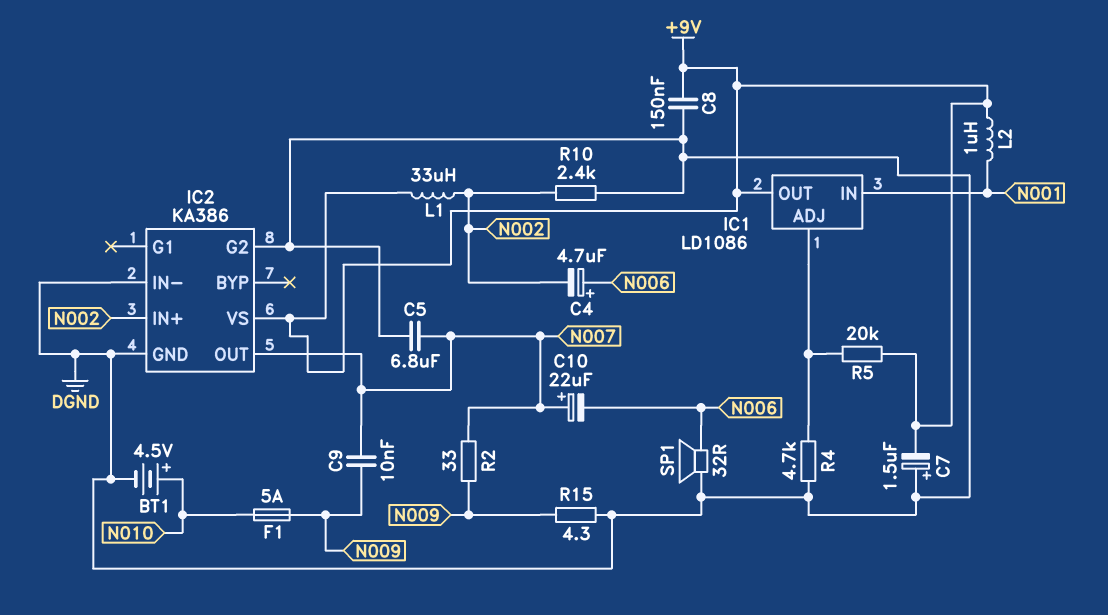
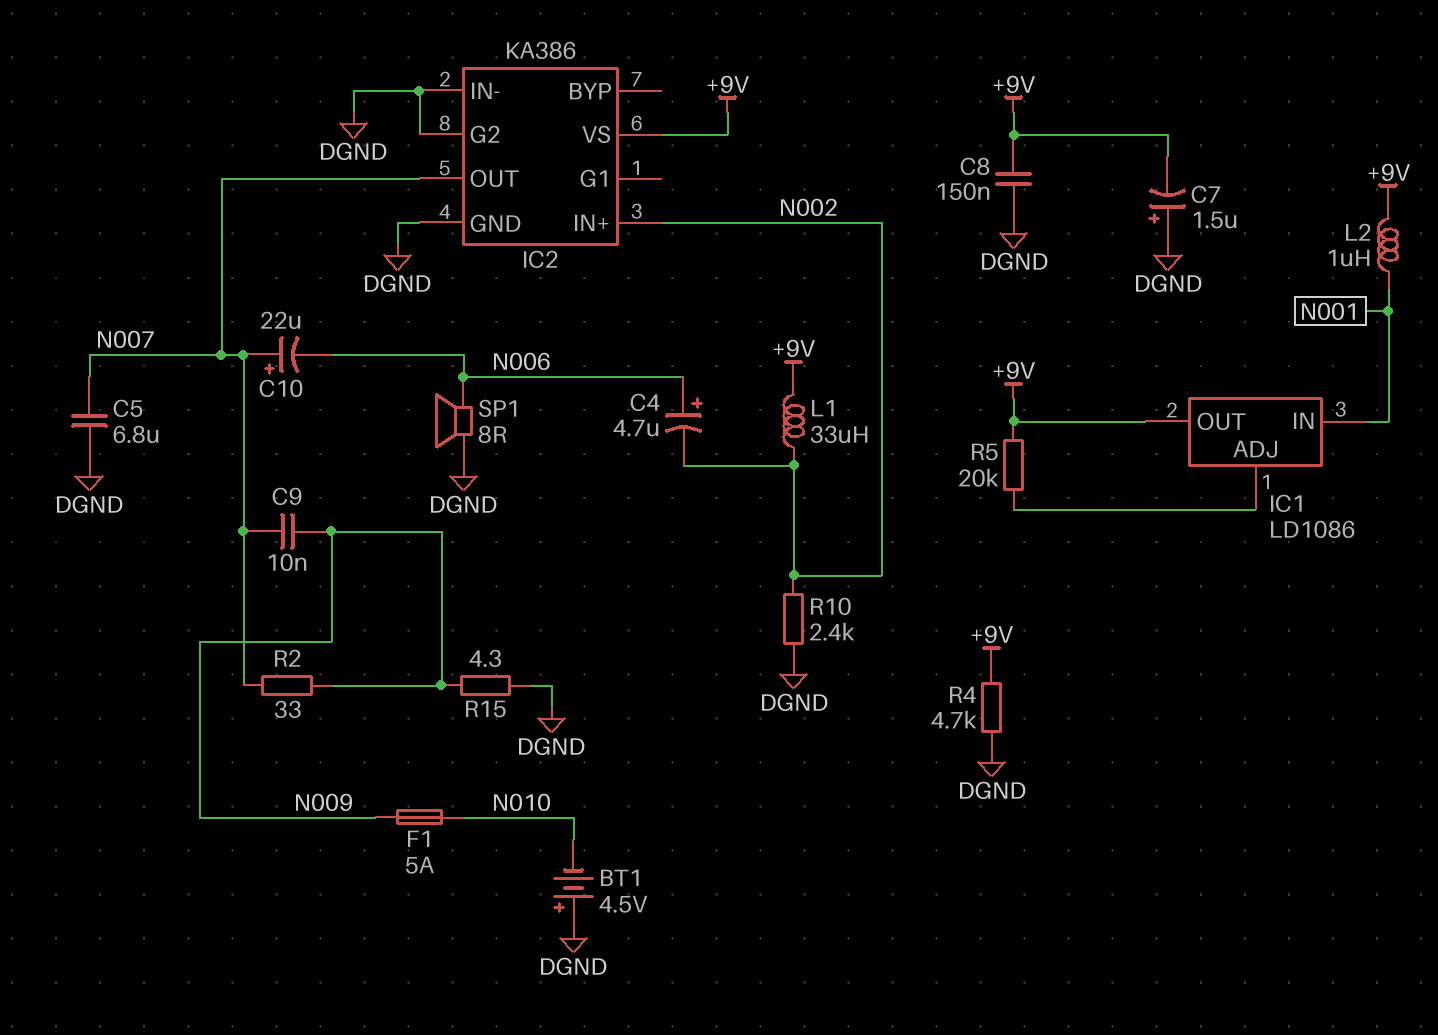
BT1: 4.5V (plus N010, minus DGND) -> 4.5V (plus DGND, minus N010)
R4: 4.7k (DGND, IC1/ADJ) -> 4.7k (+9V, DGND)
SP1: speaker 32R (DGND, N006) -> speaker 8R (DGND, N006)

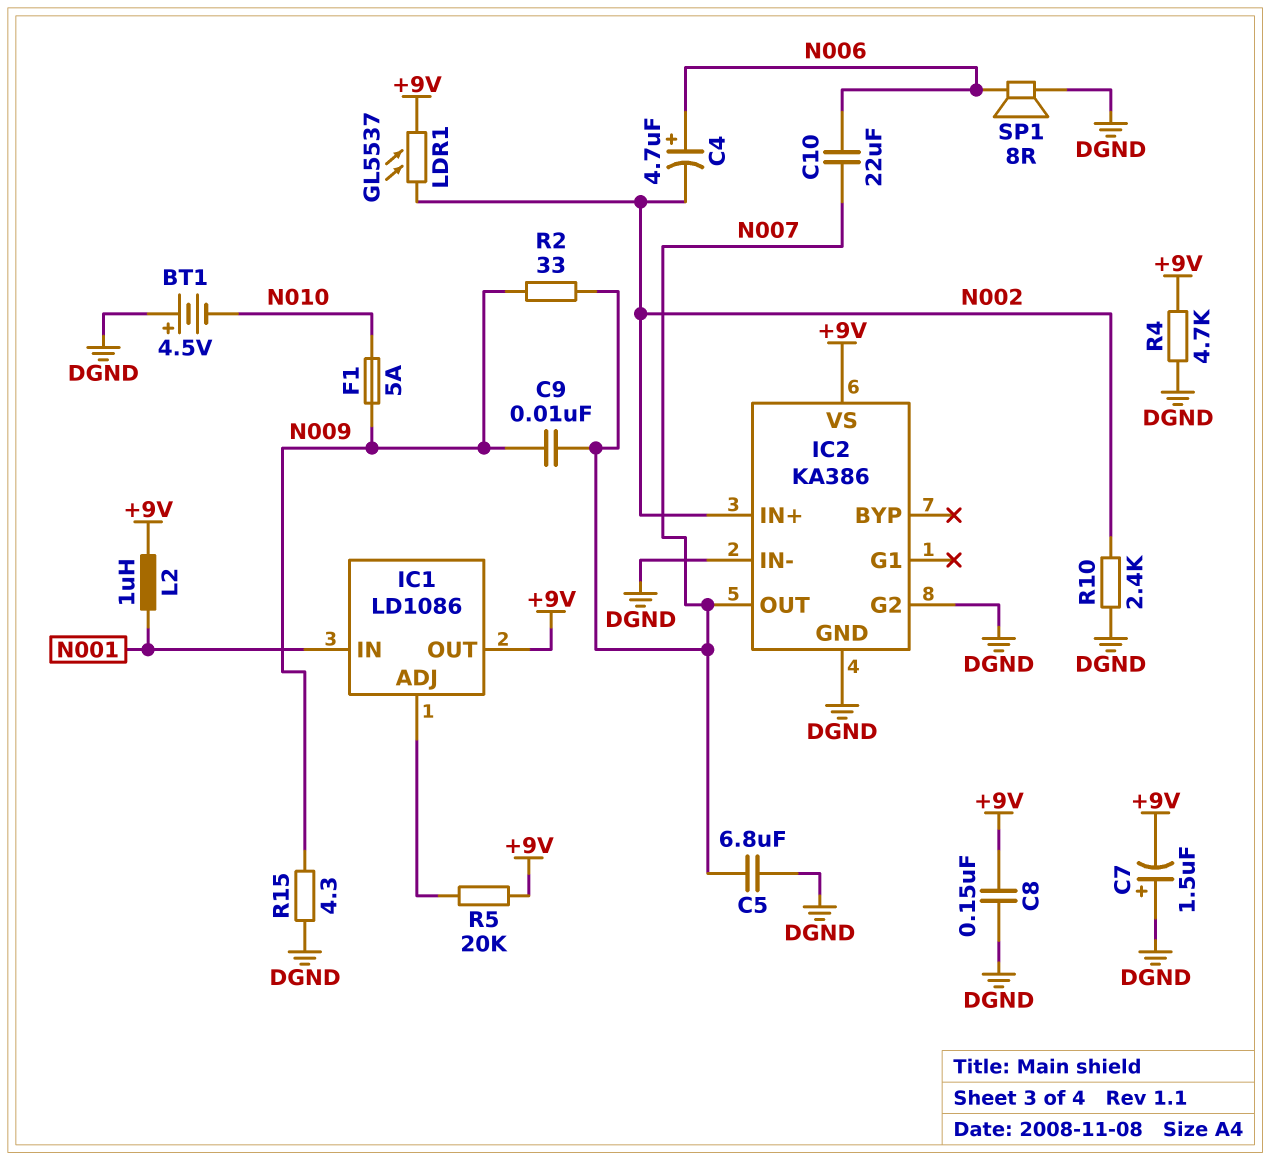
C10: 22uF (plus N007, minus N006) -> 22uF (N006, N007)
L1: 33uH (+9V, N002) -> none
LDR1: none -> GL5537 (+9V, N002)

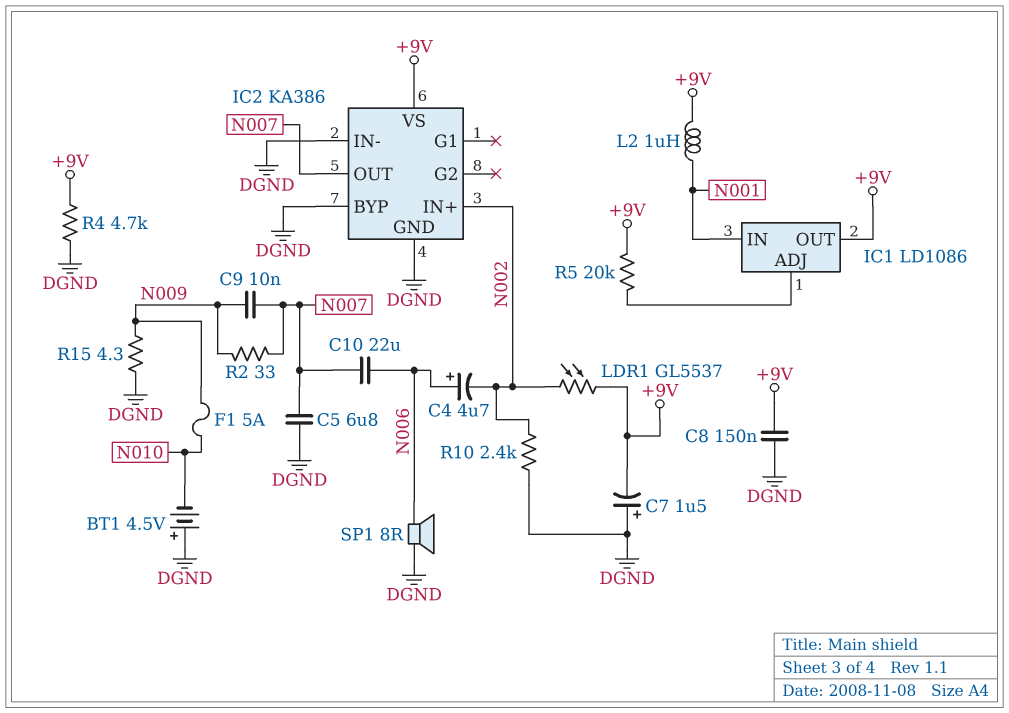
IC2 pin BYP: none -> DGND
IC2 pin G2: DGND -> none

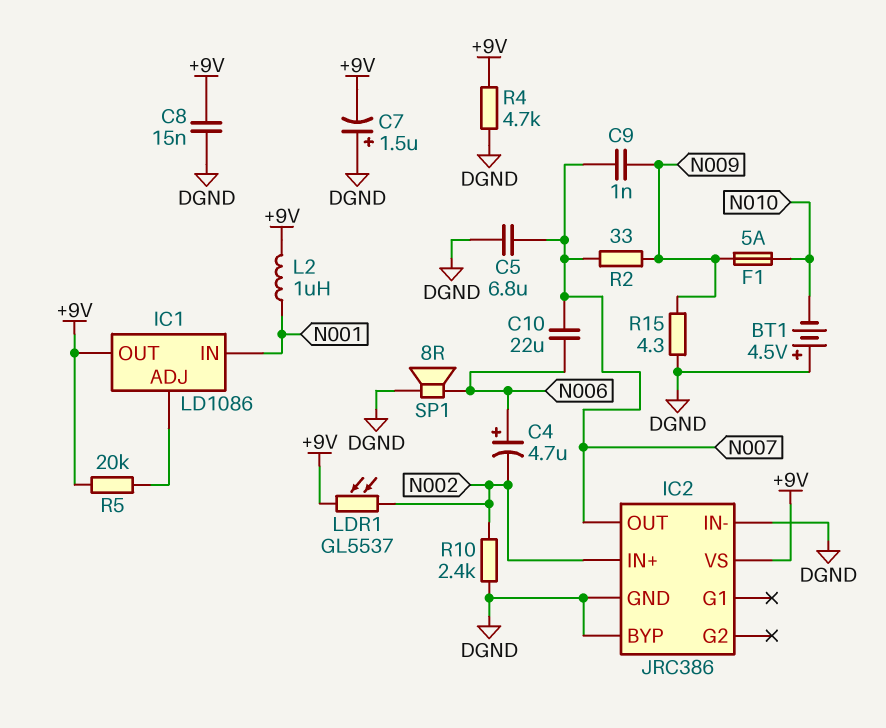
C8: 150nF (+9V, DGND) -> 15nF (+9V, DGND)
C9: 10nF (N007, N009) -> 1nF (N007, N009)
IC2: KA386 -> JRC386

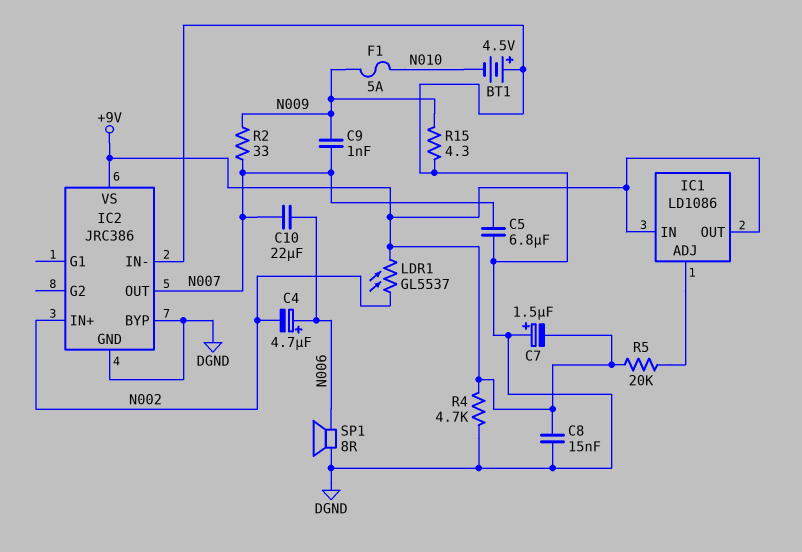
IC1 pin IN: N001 -> +9V
L2: 1uH (+9V, N001) -> none
R10: 2.4k (DGND, N002) -> none

